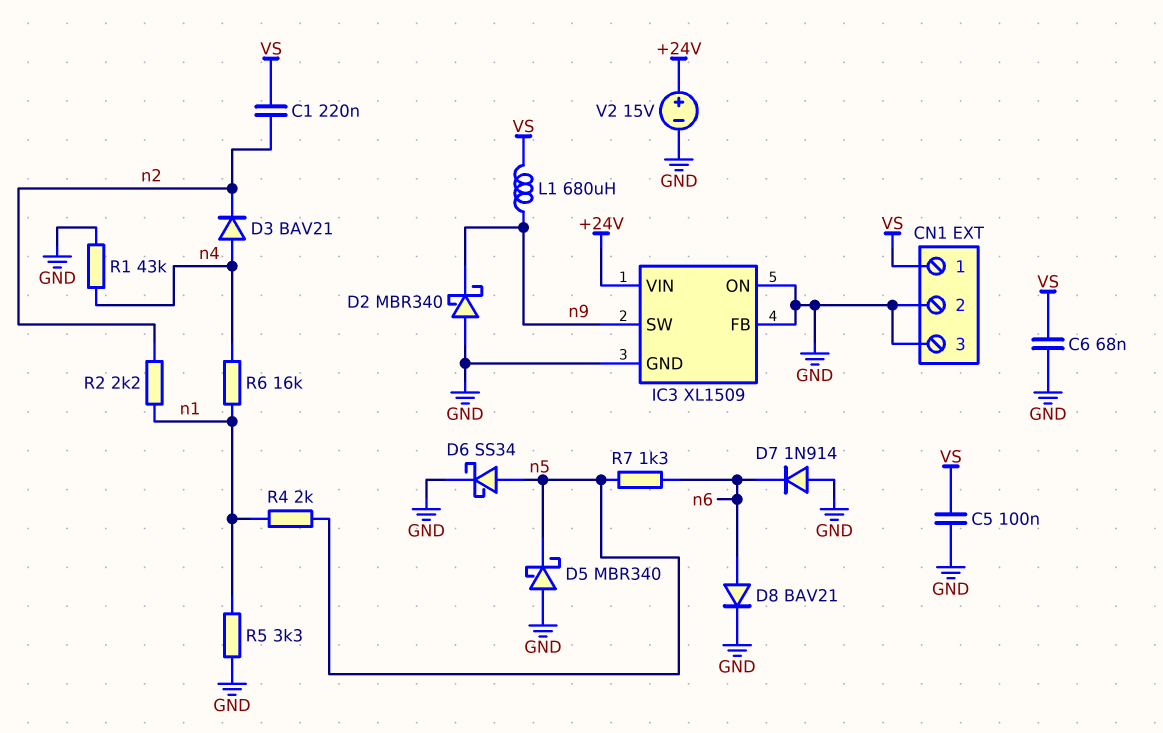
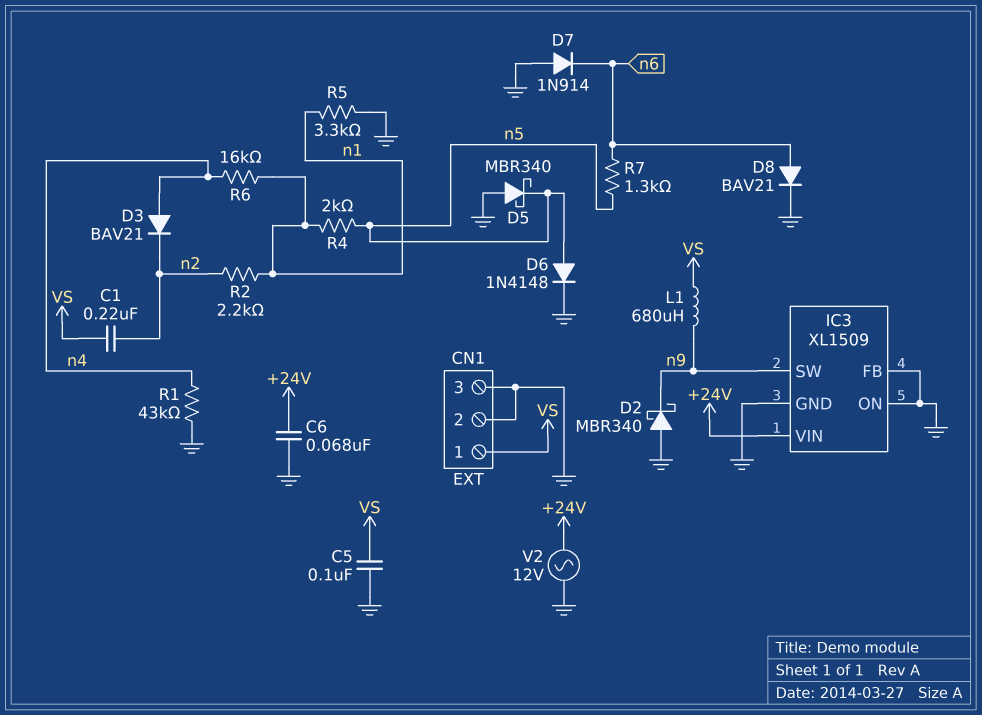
C6: 68nF (GND, VS) -> 68nF (+24V, GND)
D6: schottky SS34 (A n5, K GND) -> diode 1N4148 (A n5, K GND)
V2: 15V (plus +24V, minus GND) -> AC 12V (+24V, GND)

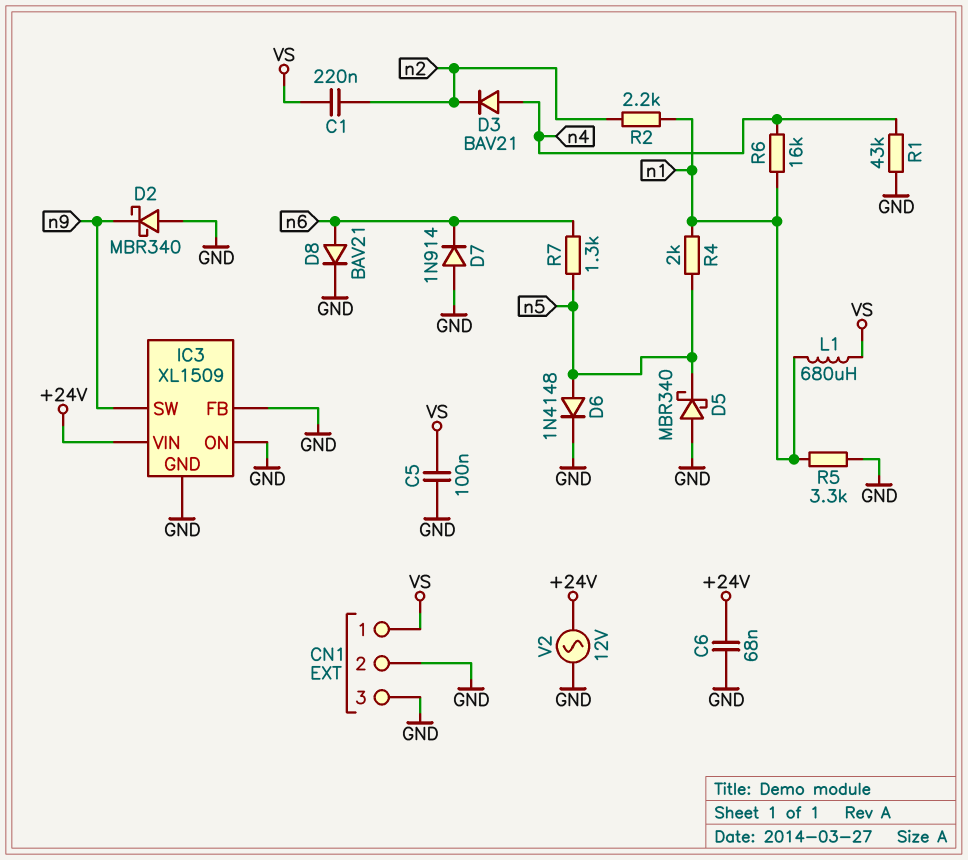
L1: 680uH (VS, n9) -> 680uH (VS, n1)

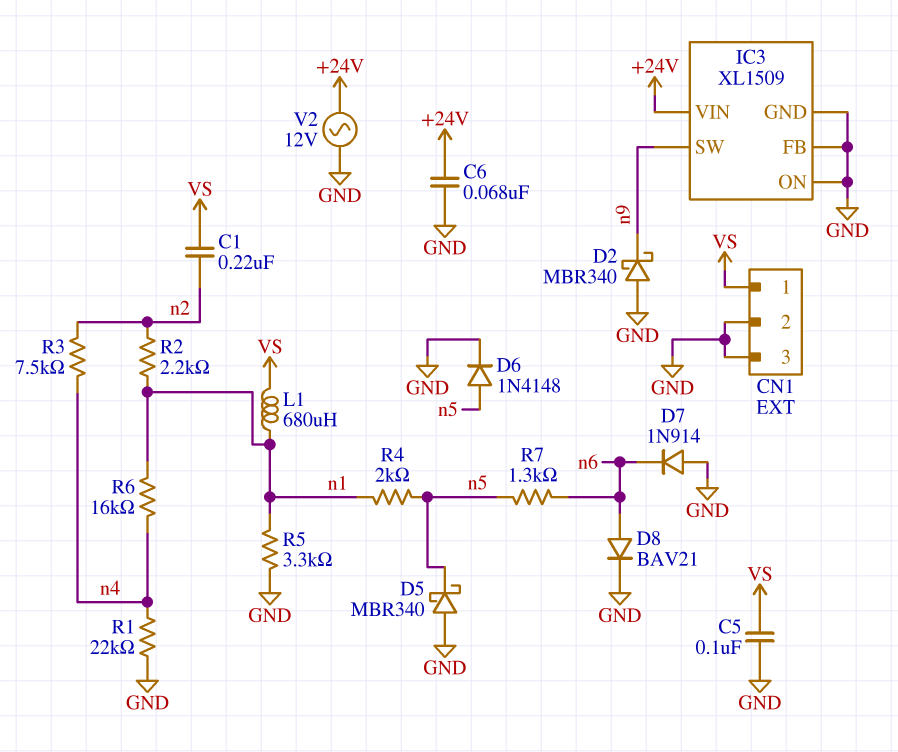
D3: diode BAV21 (A n4, K n2) -> none
R1: 43k (GND, n4) -> 22k (GND, n4)
R3: none -> 7.5k (n2, n4)

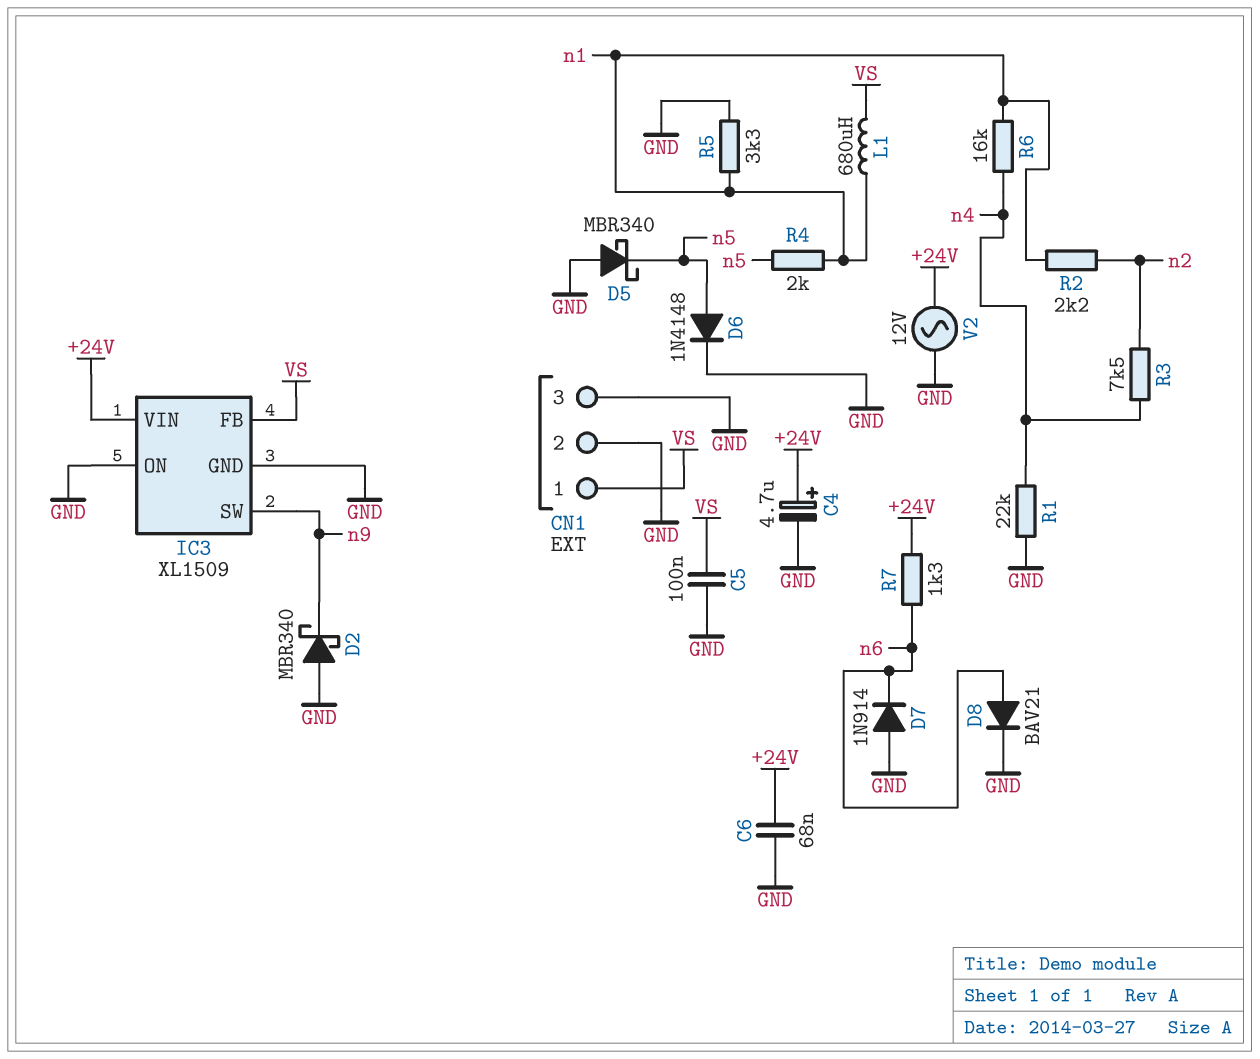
C1: 220nF (VS, n2) -> none
C4: none -> 4.7uF (plus +24V, minus GND)
IC3 pin FB: GND -> VS
R7: 1.3k (n5, n6) -> 1.3k (+24V, n6)

